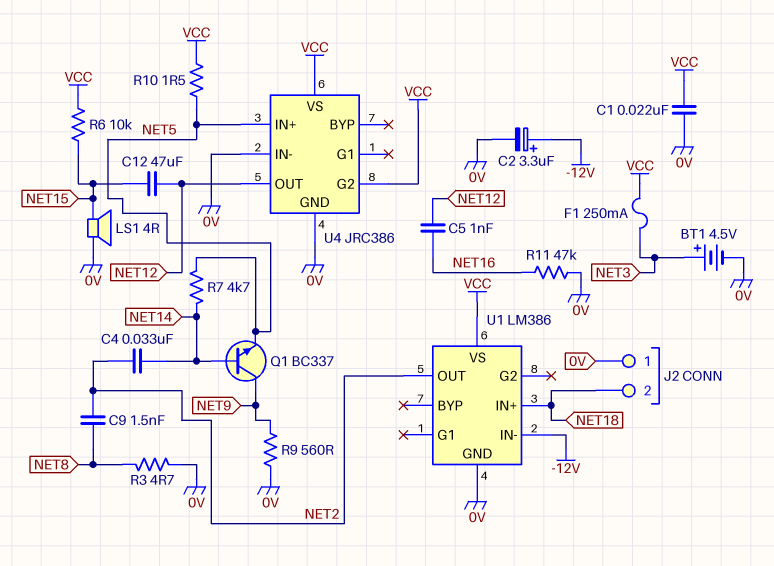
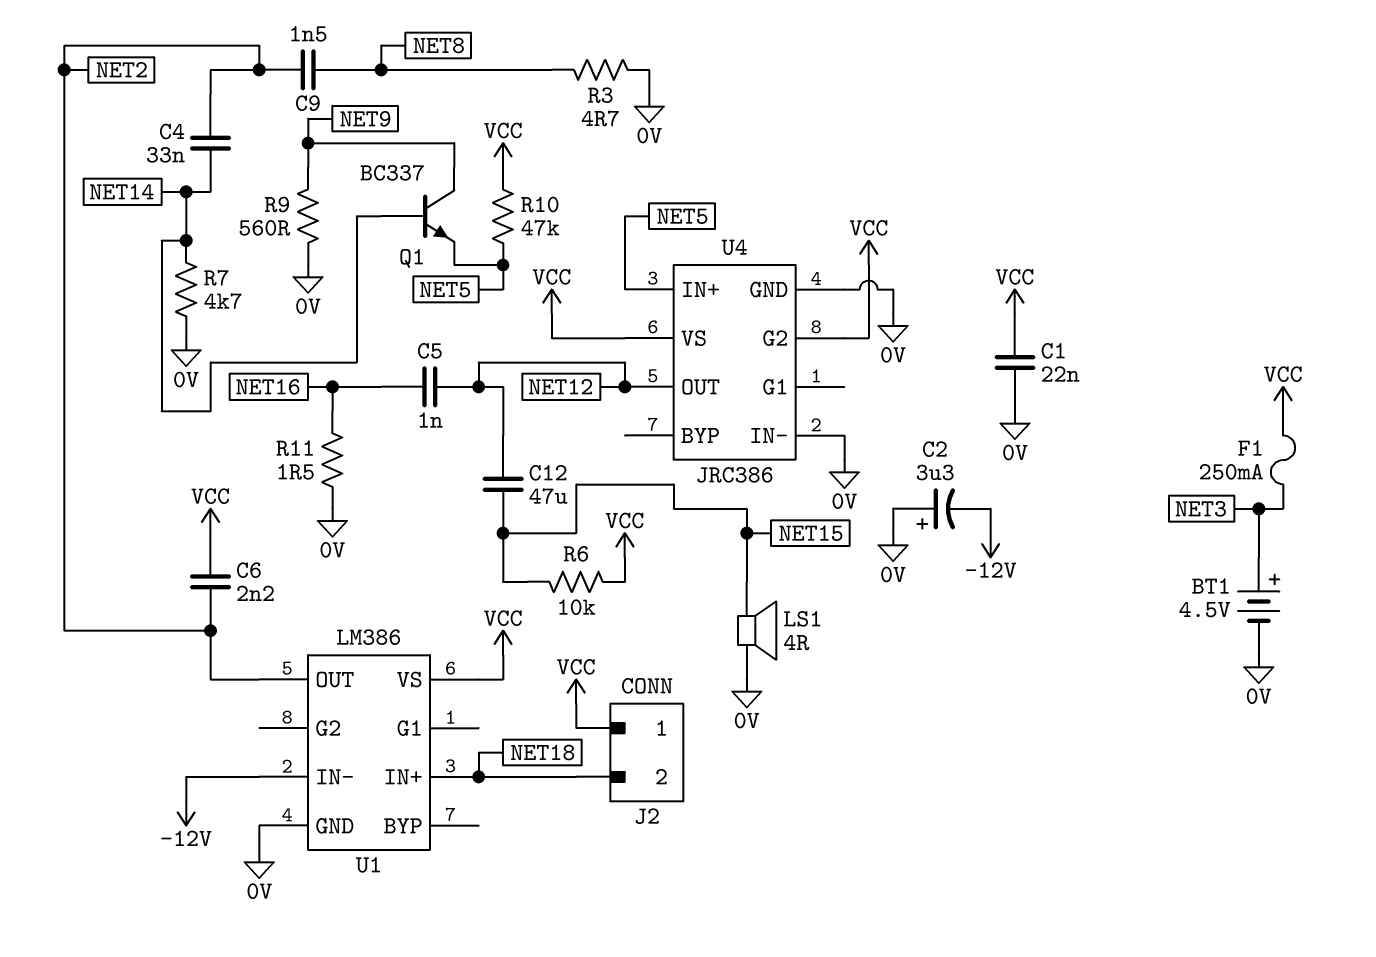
C2: 3.3uF (plus -12V, minus 0V) -> 3.3uF (plus 0V, minus -12V)
C6: none -> 2.2nF (NET2, VCC)
J2 pin 1: 0V -> VCC
R7: 4.7k (NET5, NET14) -> 4.7k (0V, NET14)
R10: 1.5 (NET5, VCC) -> 47k (NET5, VCC)
R11: 47k (0V, NET16) -> 1.5 (0V, NET16)

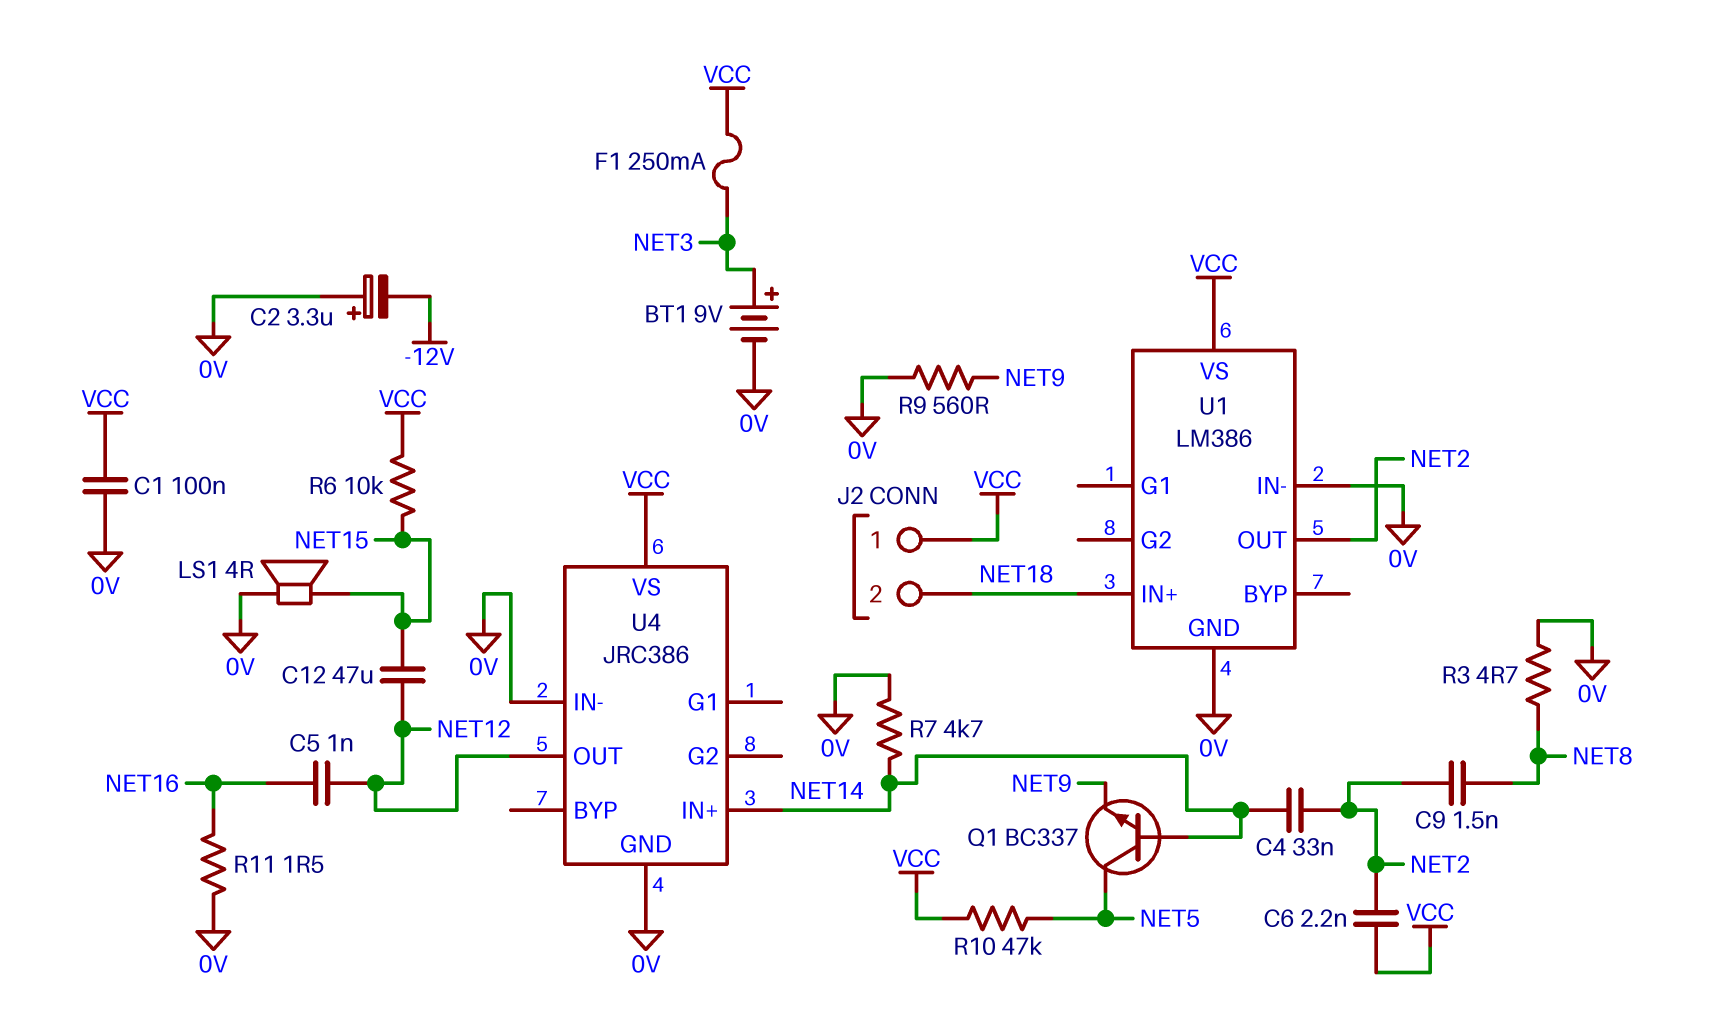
BT1: 4.5V (plus NET3, minus 0V) -> 9V (plus NET3, minus 0V)
C1: 22nF (0V, VCC) -> 100nF (0V, VCC)
Q1: NPN BC337 (B NET14, C NET9, E NET5) -> NPN BC337 (B NET14, C NET5, E NET9)
U1 pin IN-: -12V -> 0V
U4 pin G2: VCC -> none
U4 pin IN+: NET5 -> NET14

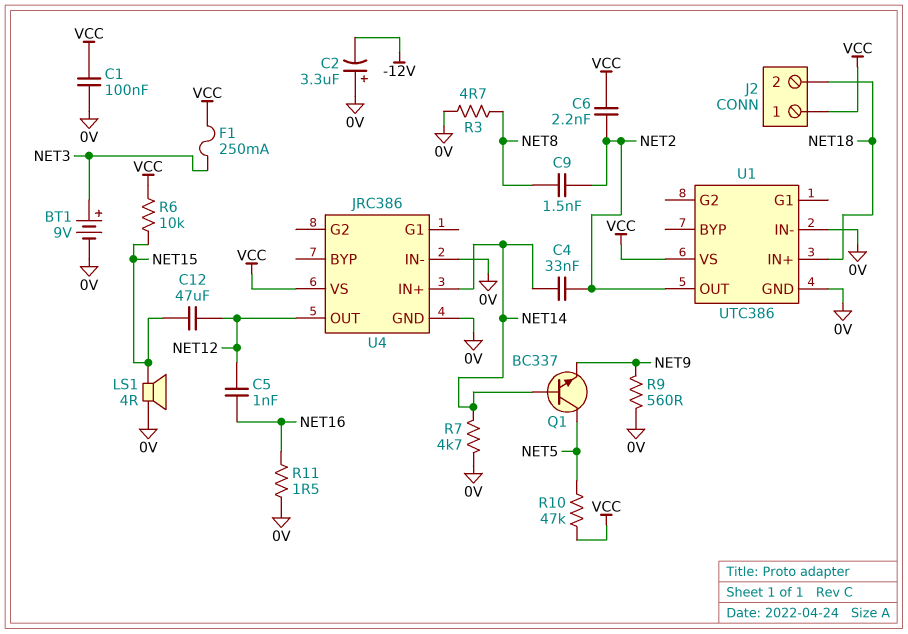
U1: LM386 -> UTC386

